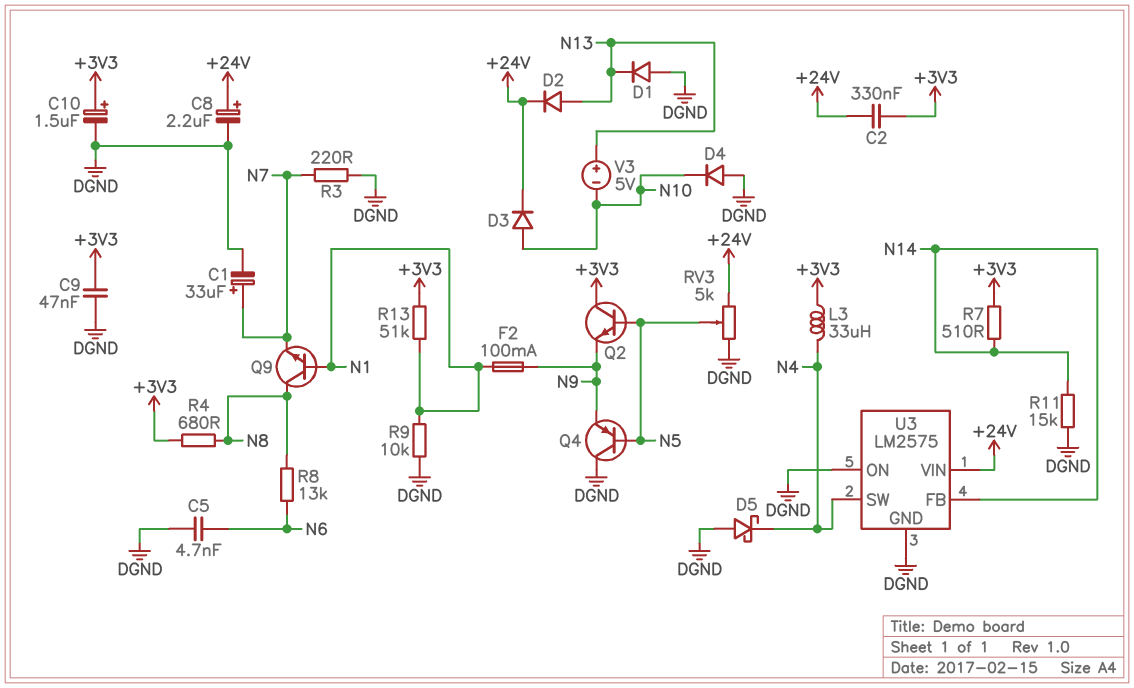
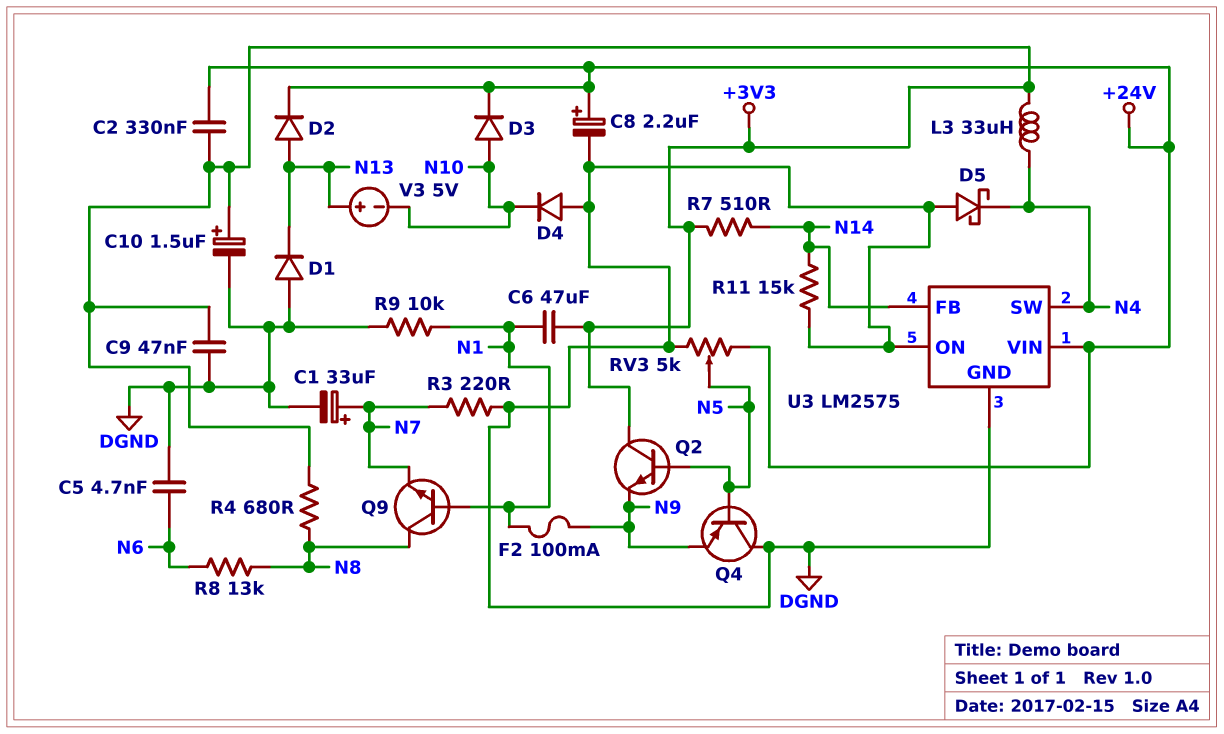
C6: none -> 47uF (+3V3, N1)
R13: 51k (+3V3, N1) -> none

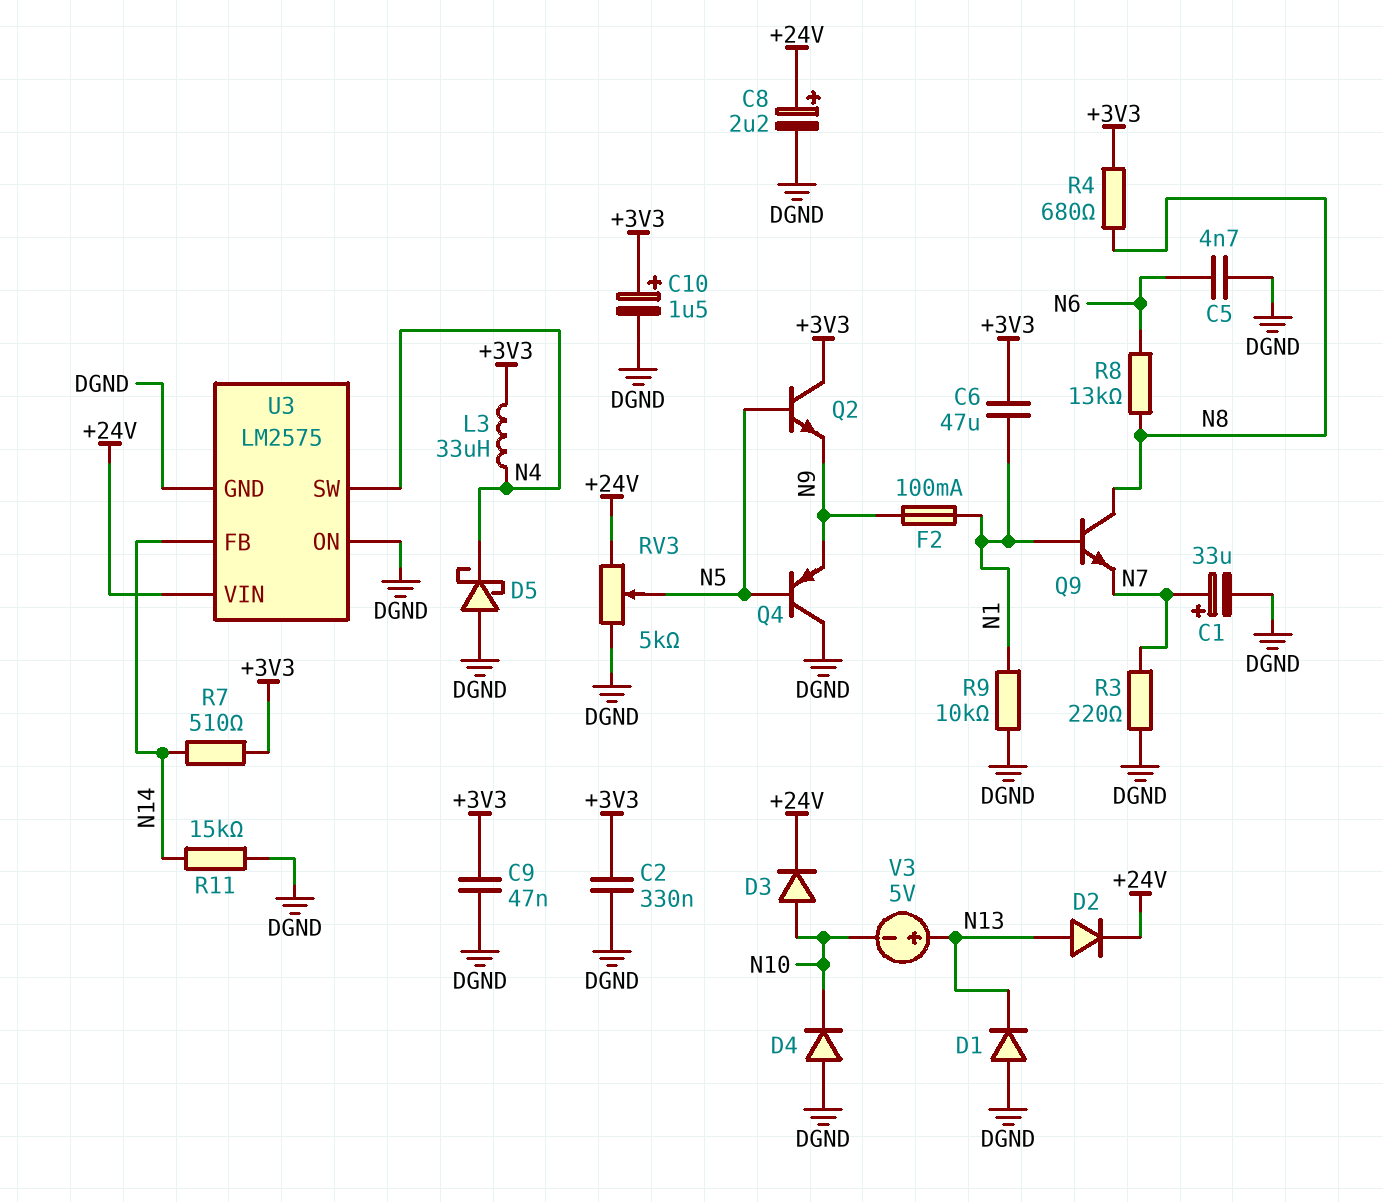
C2: 330nF (+3V3, +24V) -> 330nF (+3V3, DGND)

